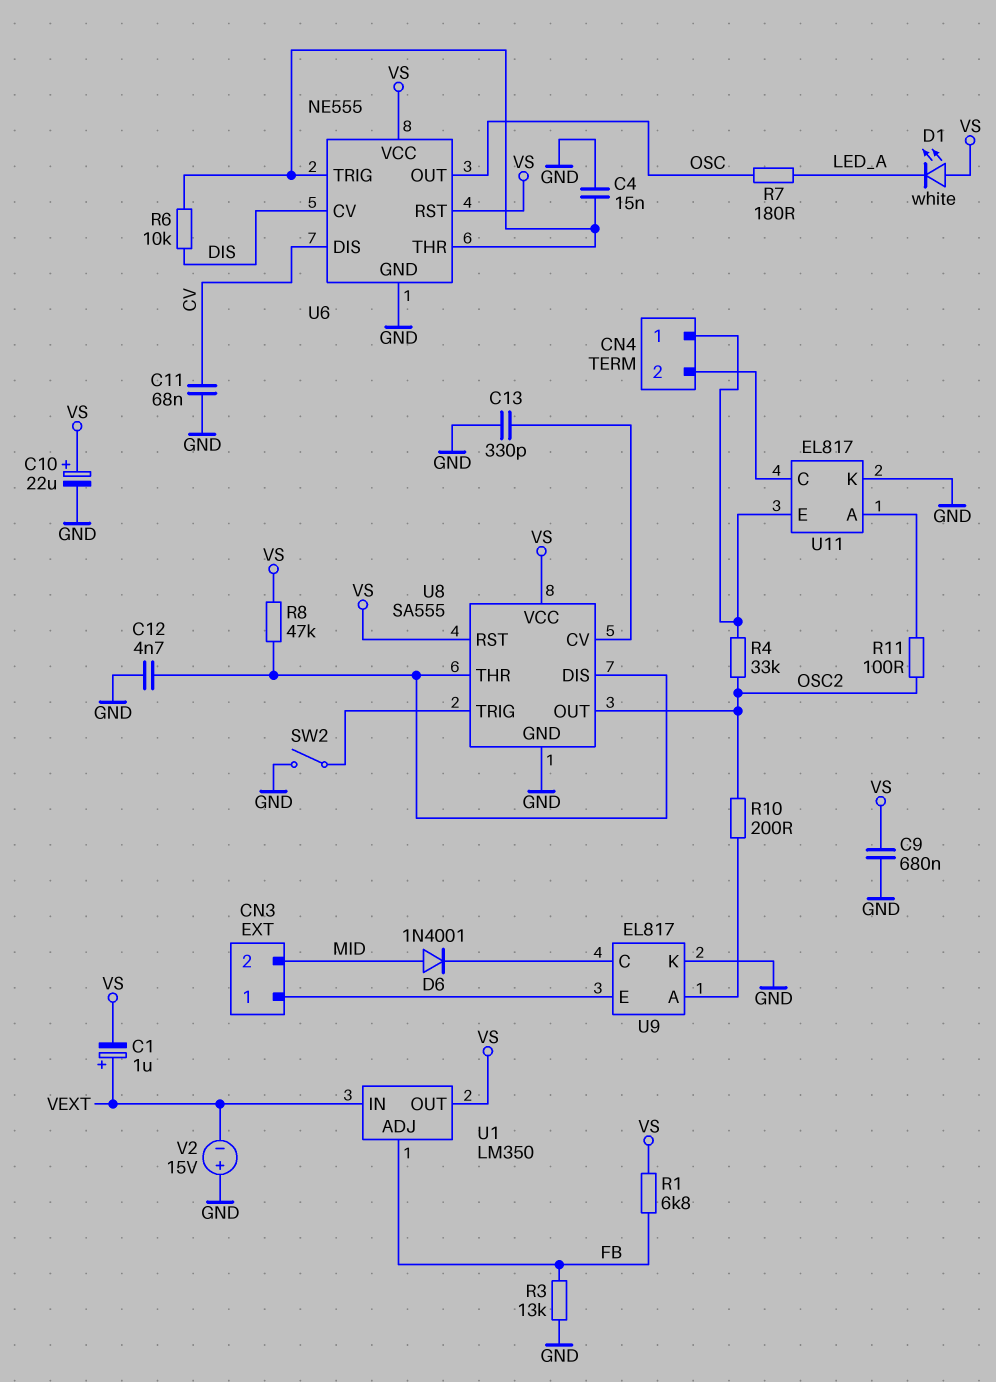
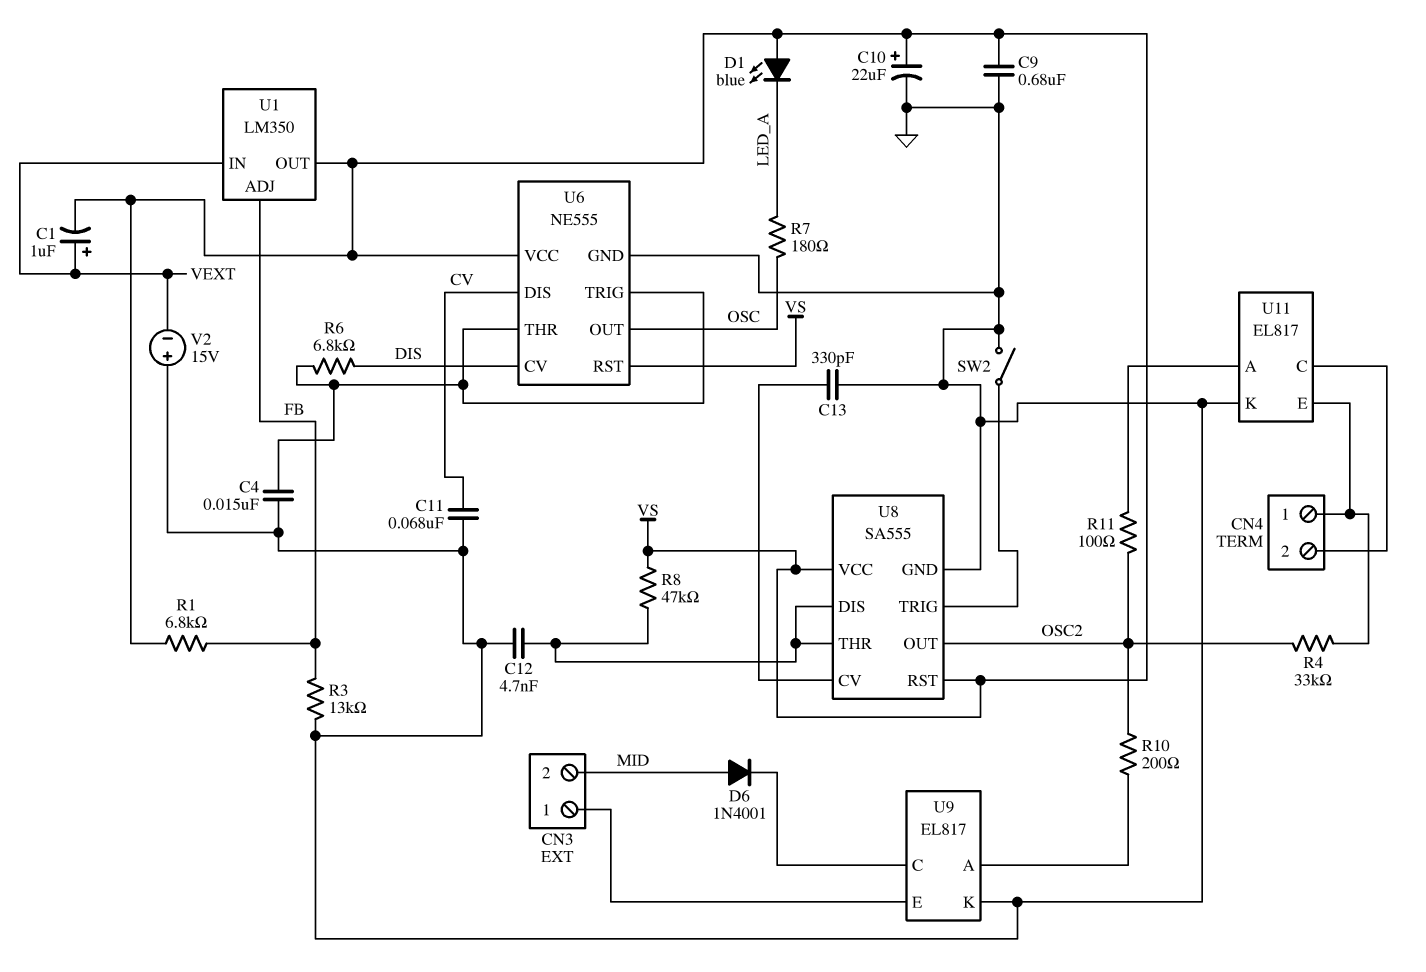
D1: LED white (A VS, K LED_A) -> LED blue (A VS, K LED_A)
R6: 10k (DIS, U6/THR) -> 6.8k (DIS, U6/THR)

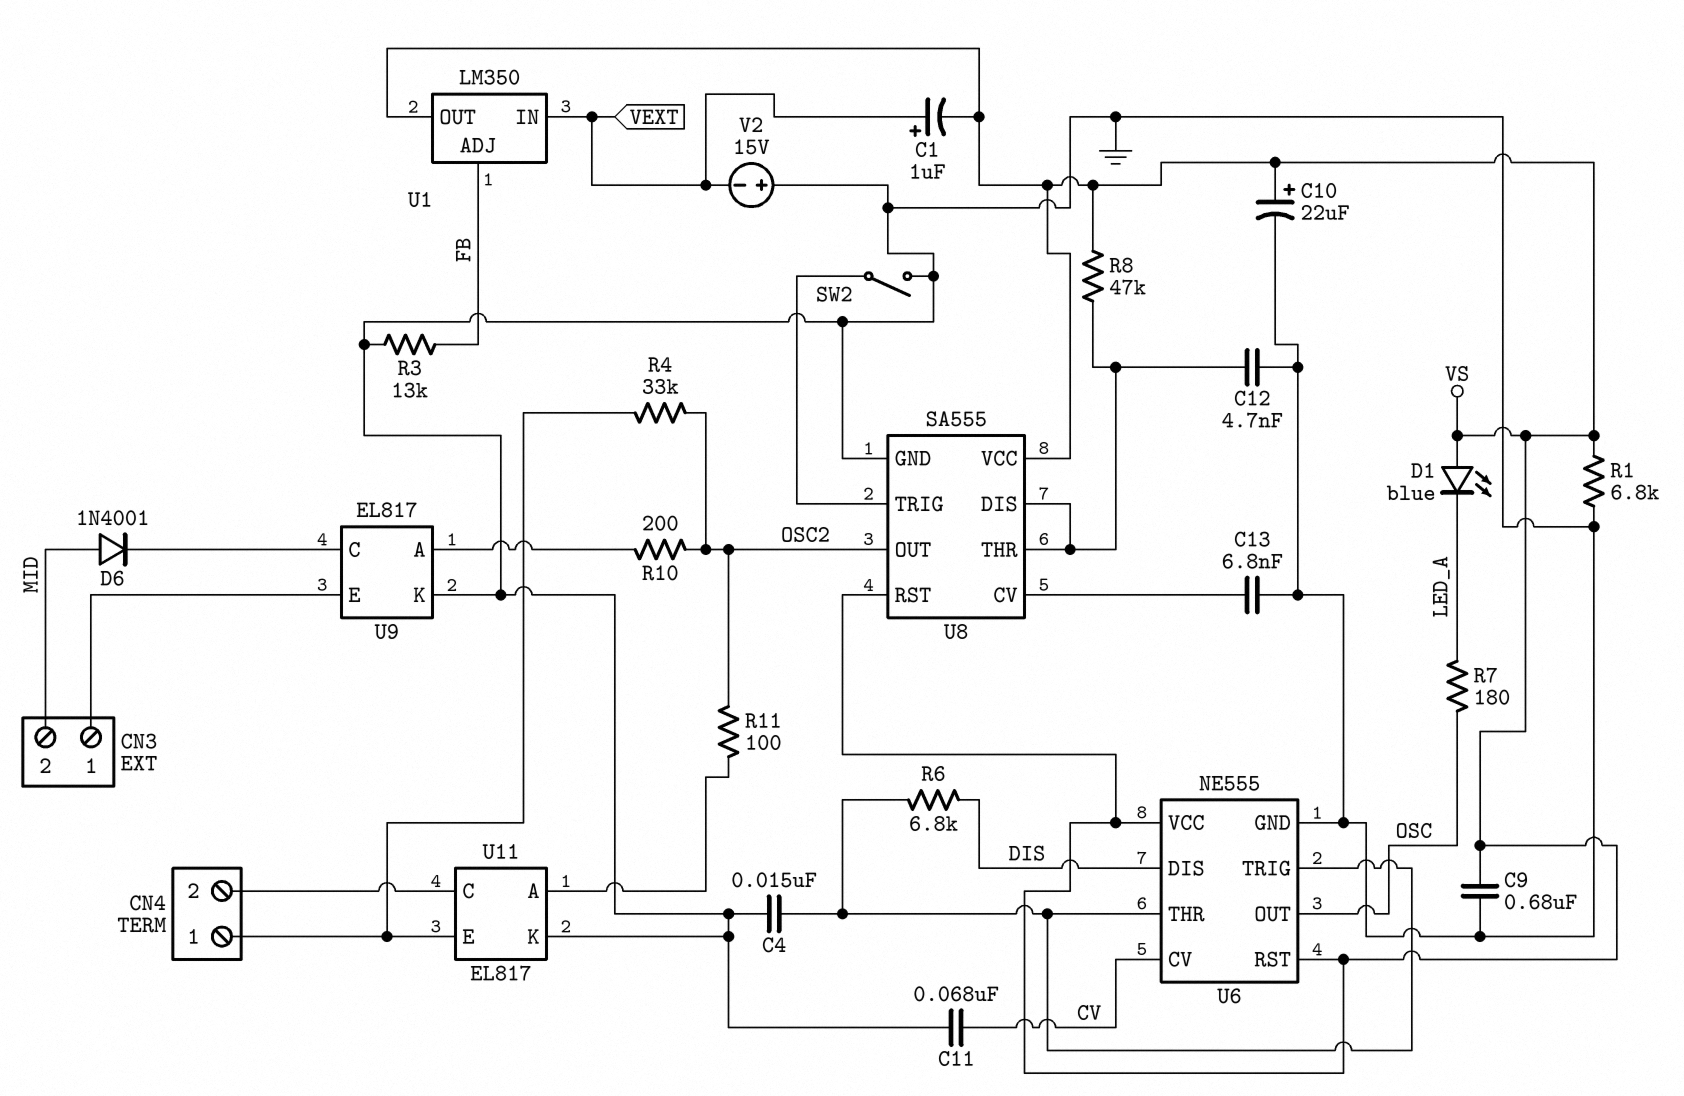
C13: 330pF (GND, U8/CV) -> 6.8nF (GND, U8/CV)
R1: 6.8k (FB, VS) -> 6.8k (GND, VS)
U6 pin CV: DIS -> CV
U6 pin DIS: CV -> DIS

